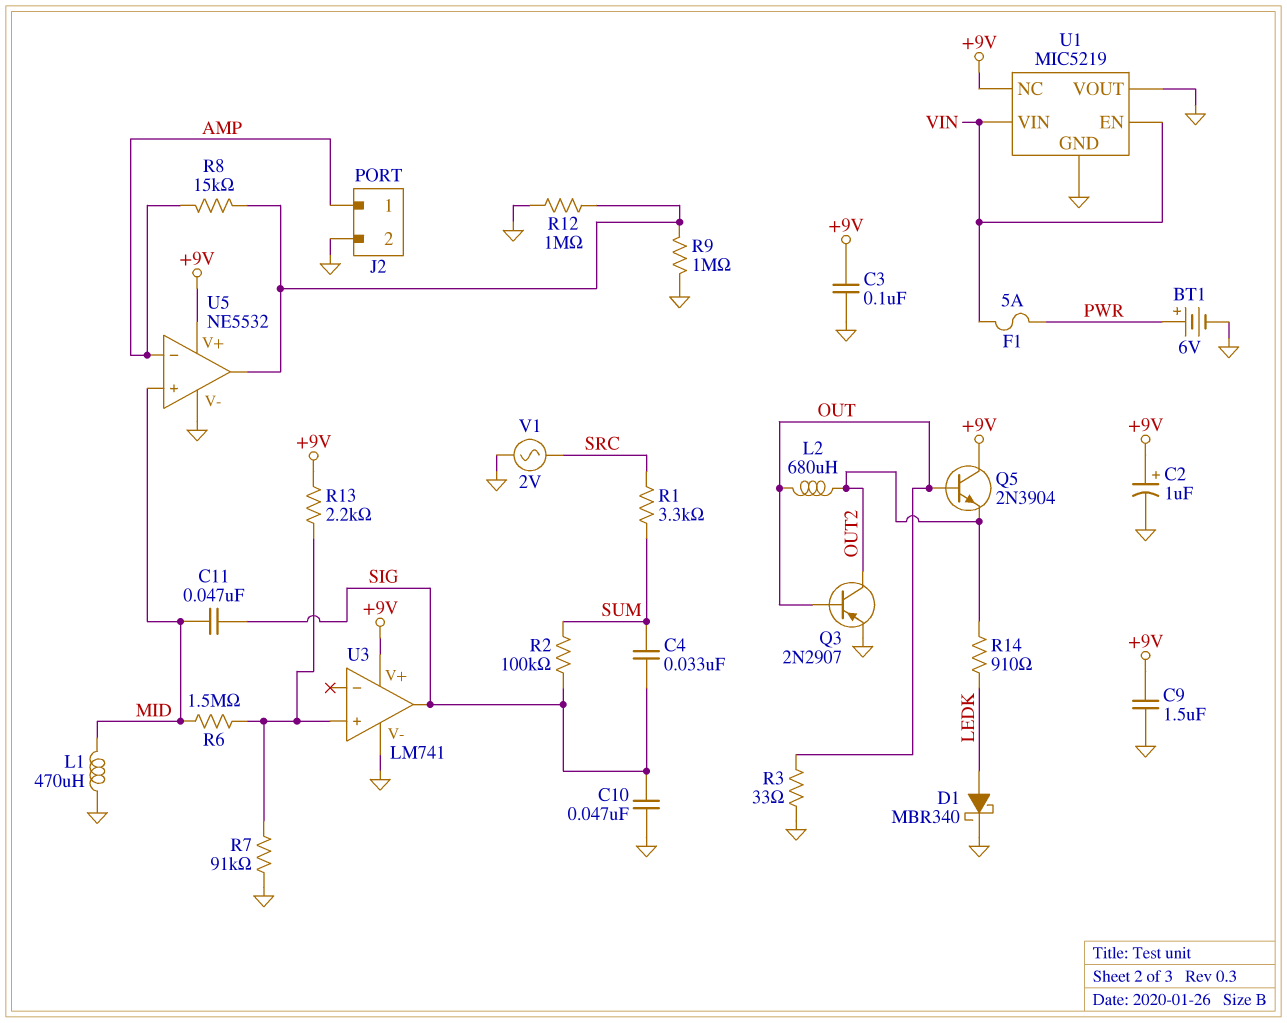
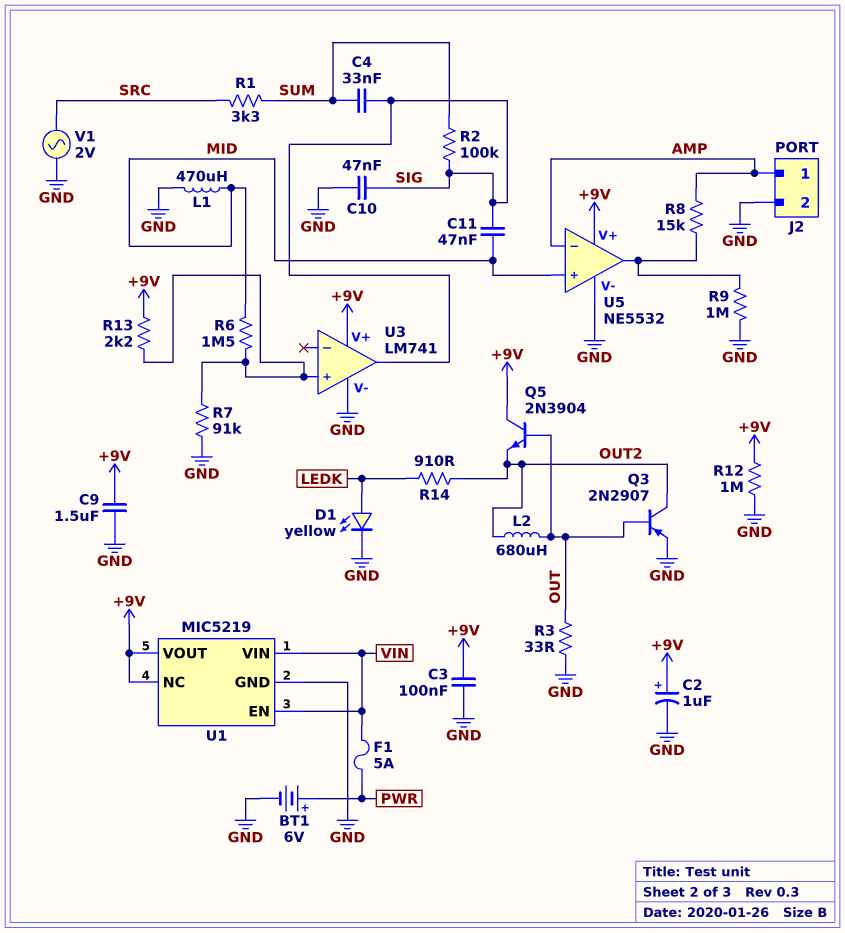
D1: schottky MBR340 (A LEDK, K GND) -> LED yellow (A LEDK, K GND)
R12: 1M (GND, U5/out) -> 1M (+9V, GND)
U1 pin VOUT: GND -> +9V

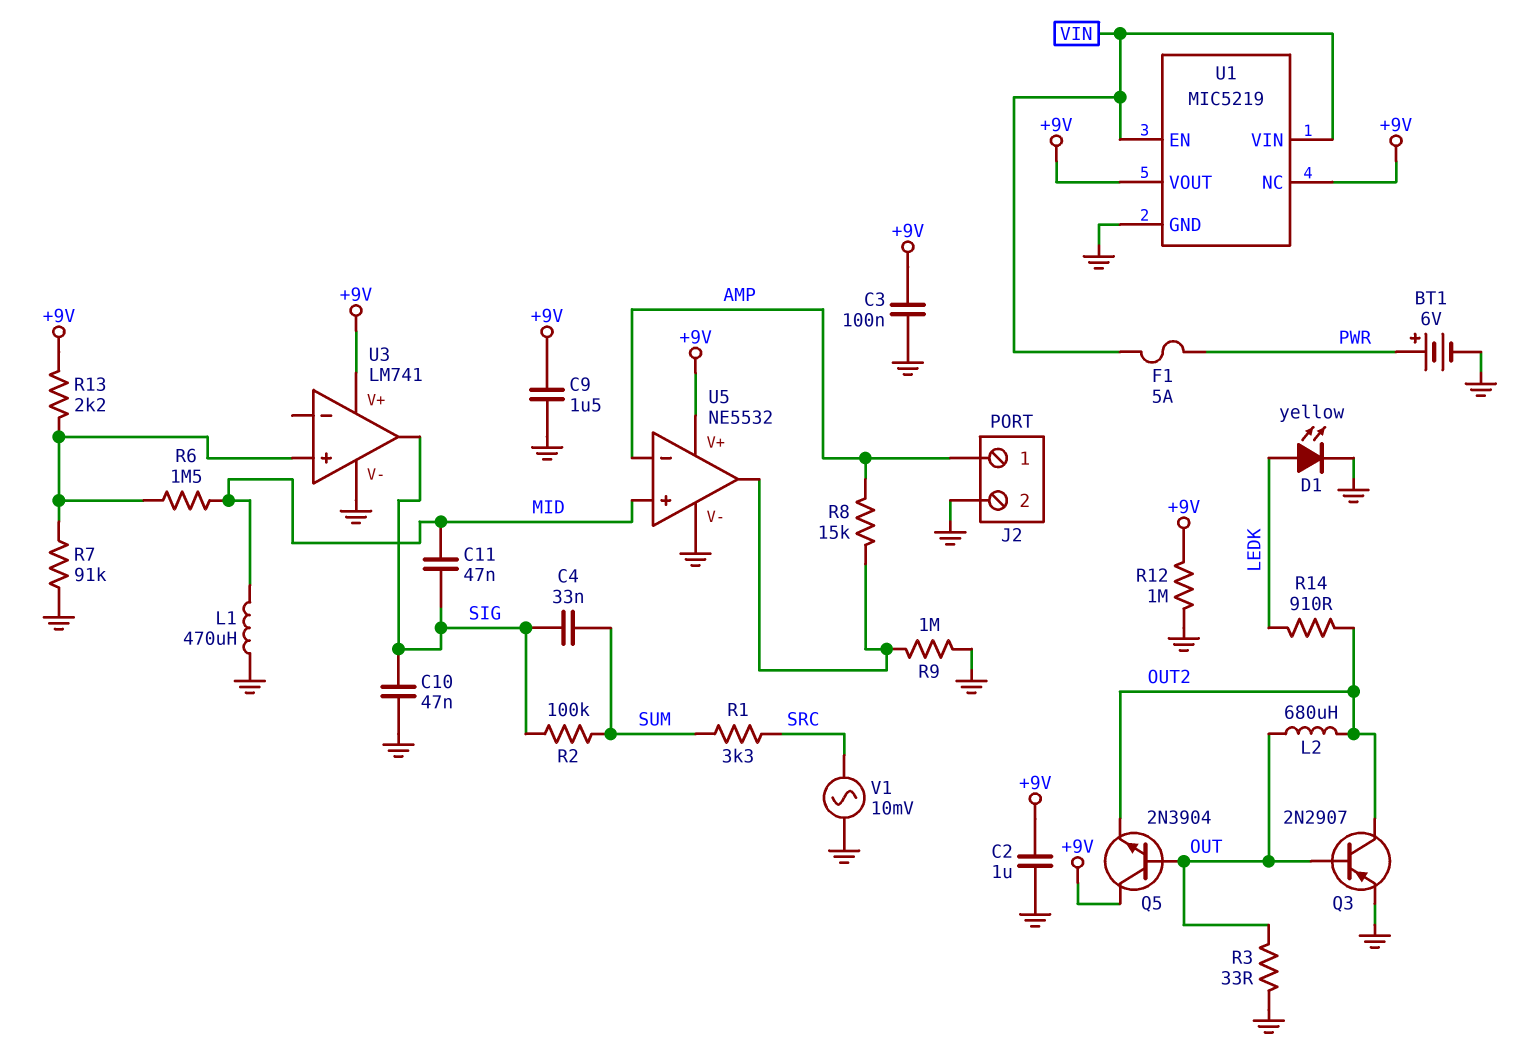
C2: 1uF (plus +9V, minus GND) -> 1uF (+9V, GND)
V1: AC 2V (GND, SRC) -> AC 10mV (GND, SRC)

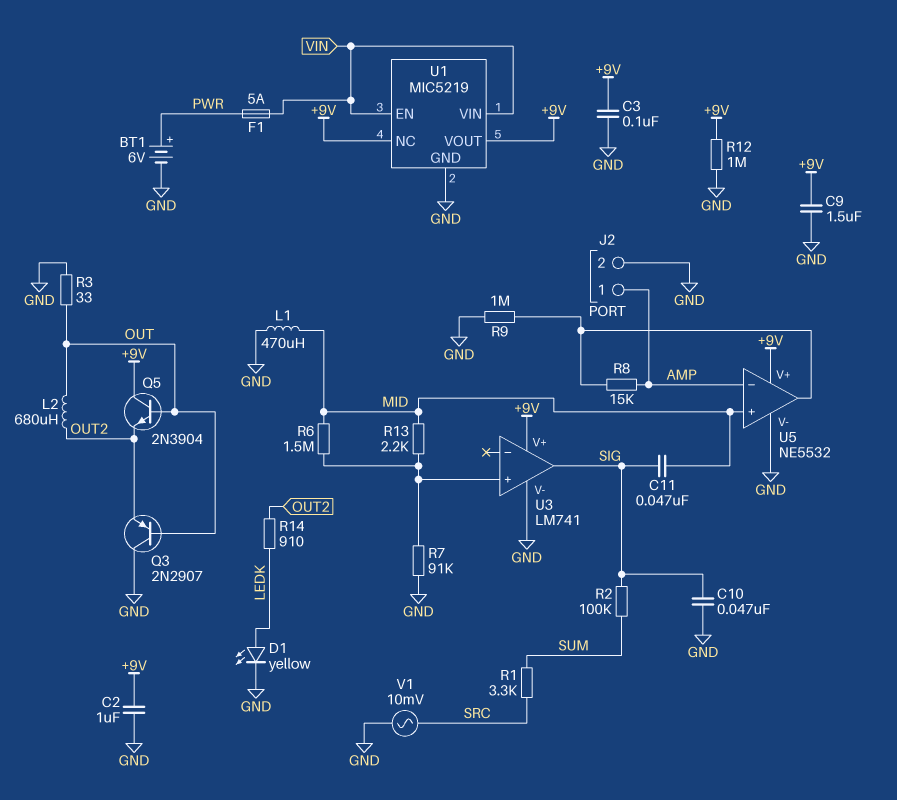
C4: 33nF (SIG, SUM) -> none
Q3: PNP 2N2907 (B OUT, C OUT2, E GND) -> PNP 2N2907 (B OUT, C GND, E OUT2)
R13: 2.2k (+9V, U3/in+) -> 2.2k (MID, U3/in+)

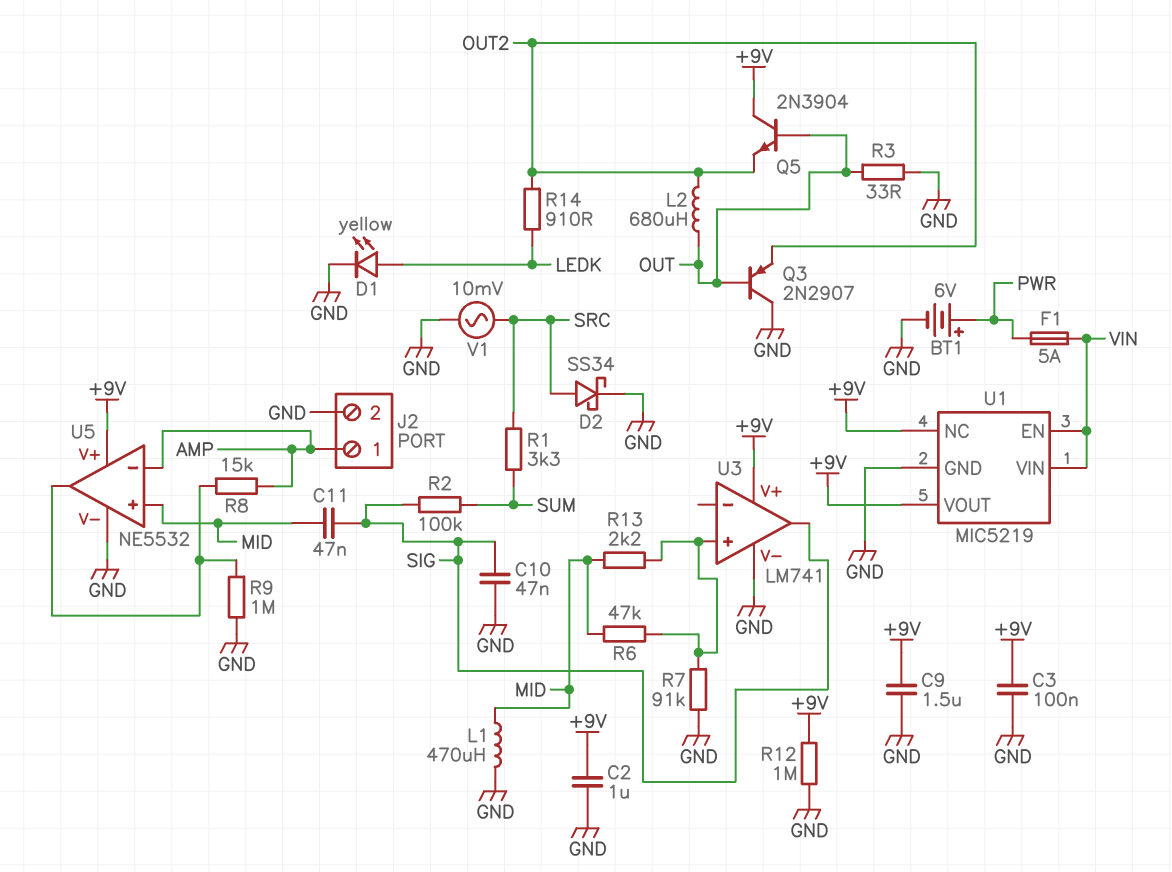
D2: none -> schottky SS34 (A SRC, K GND)
R6: 1.5M (MID, U3/in+) -> 47k (MID, U3/in+)

